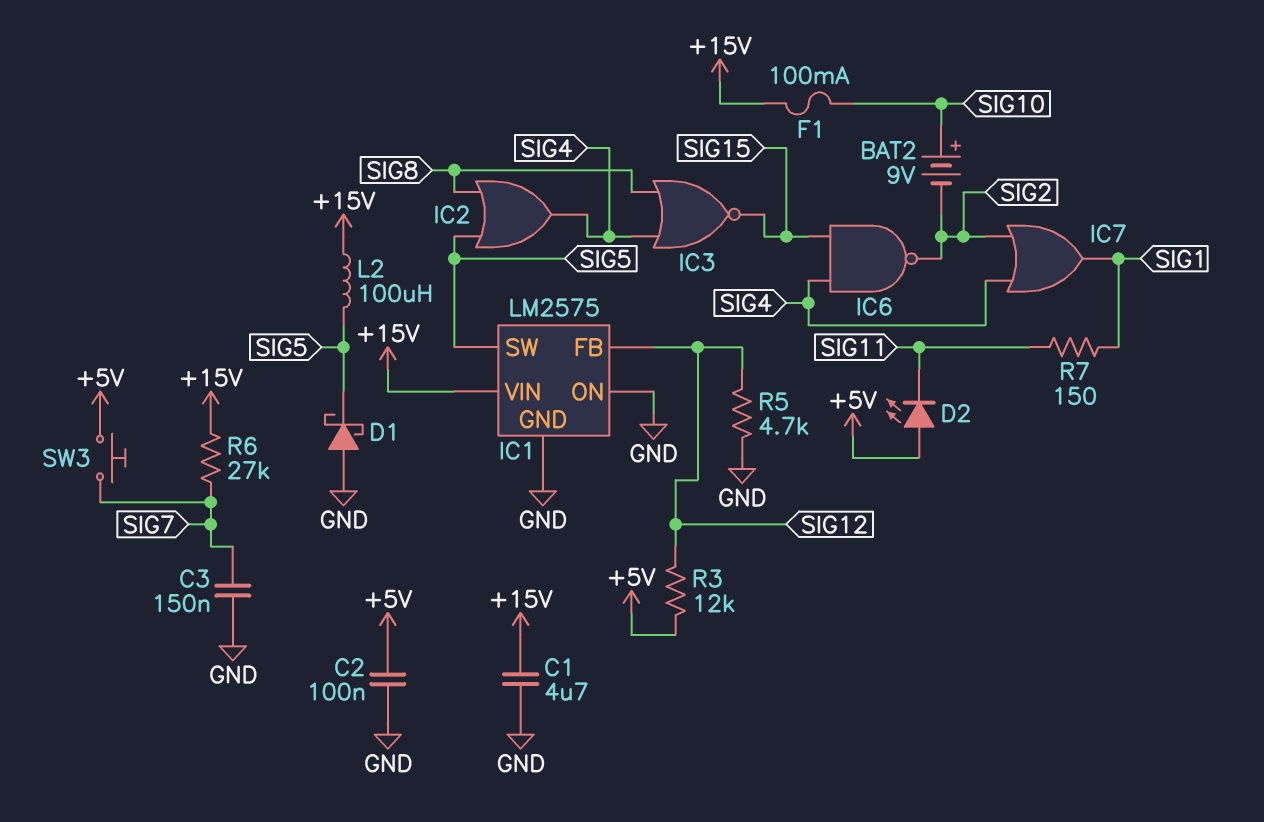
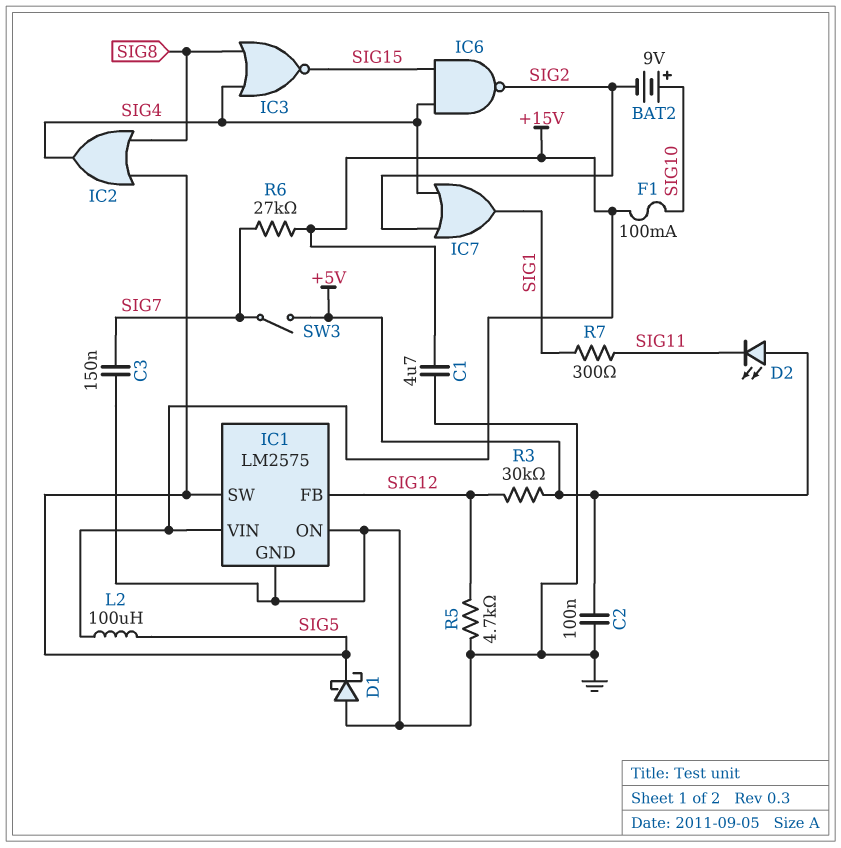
R3: 12k (+5V, SIG12) -> 30k (+5V, SIG12)
R7: 150 (SIG1, SIG11) -> 300 (SIG1, SIG11)
SW3: button (+5V, SIG7) -> switch (+5V, SIG7)

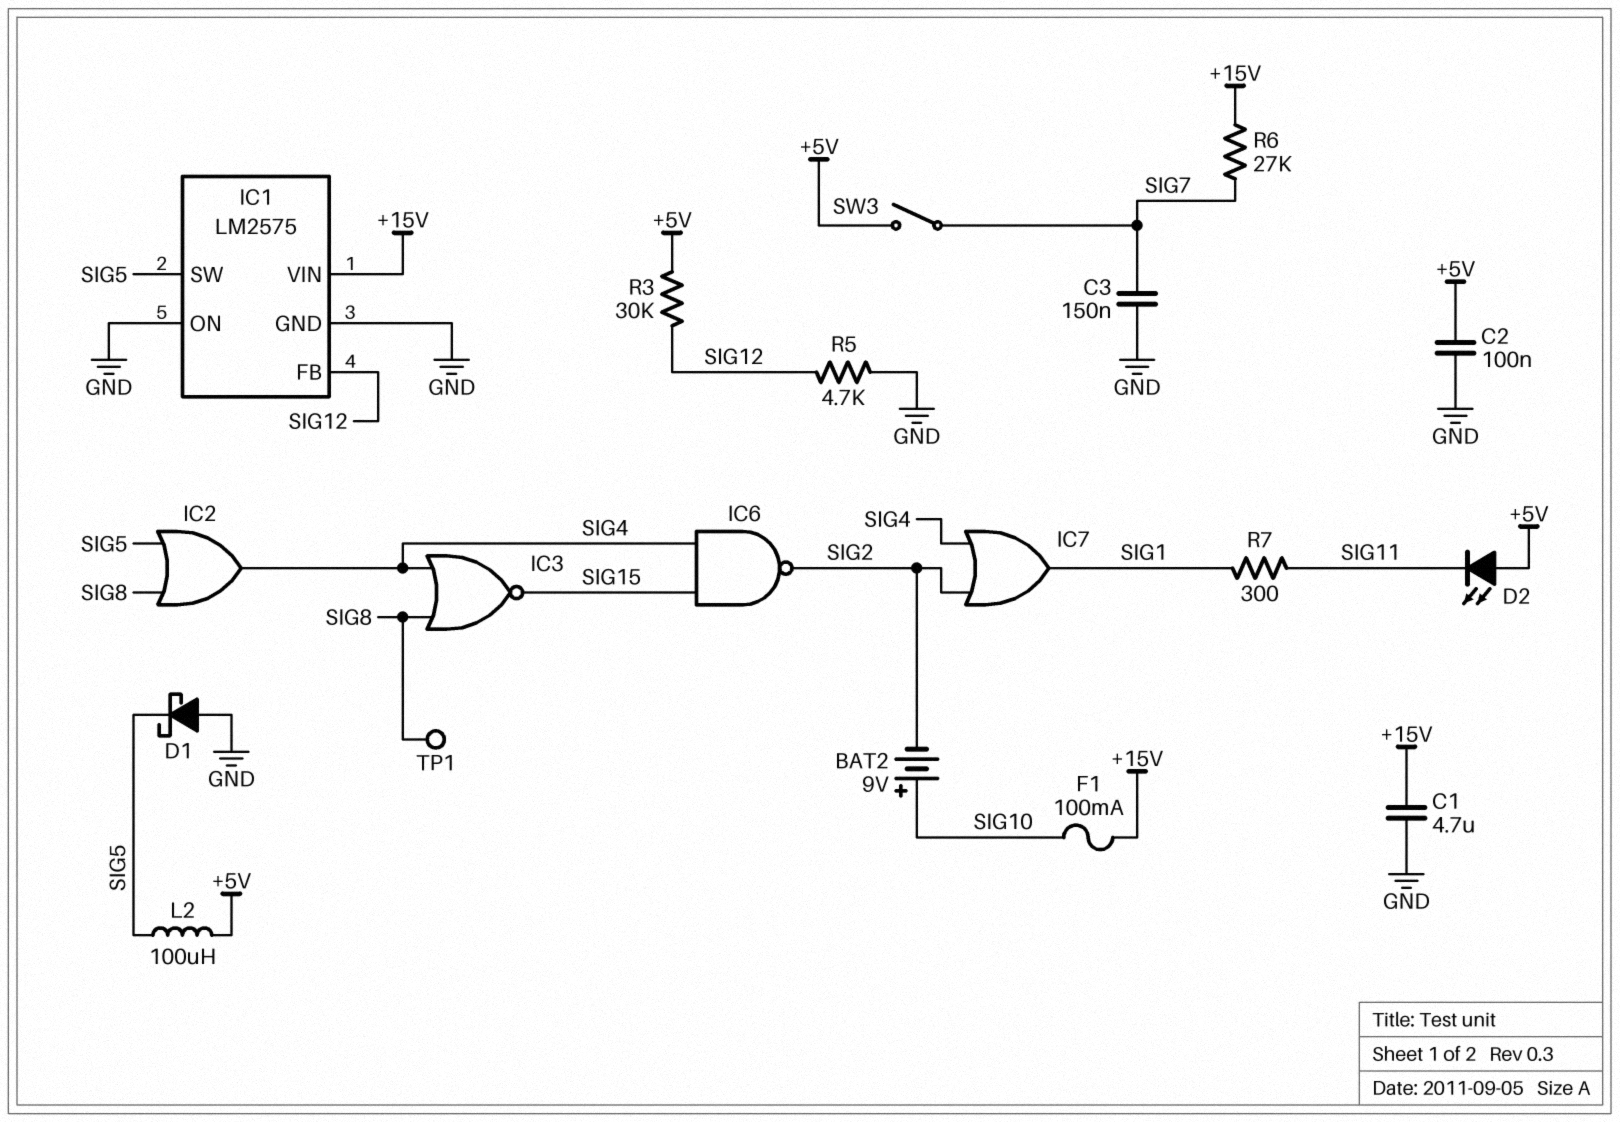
L2: 100uH (+15V, SIG5) -> 100uH (+5V, SIG5)
TP1: none -> test point (SIG8)

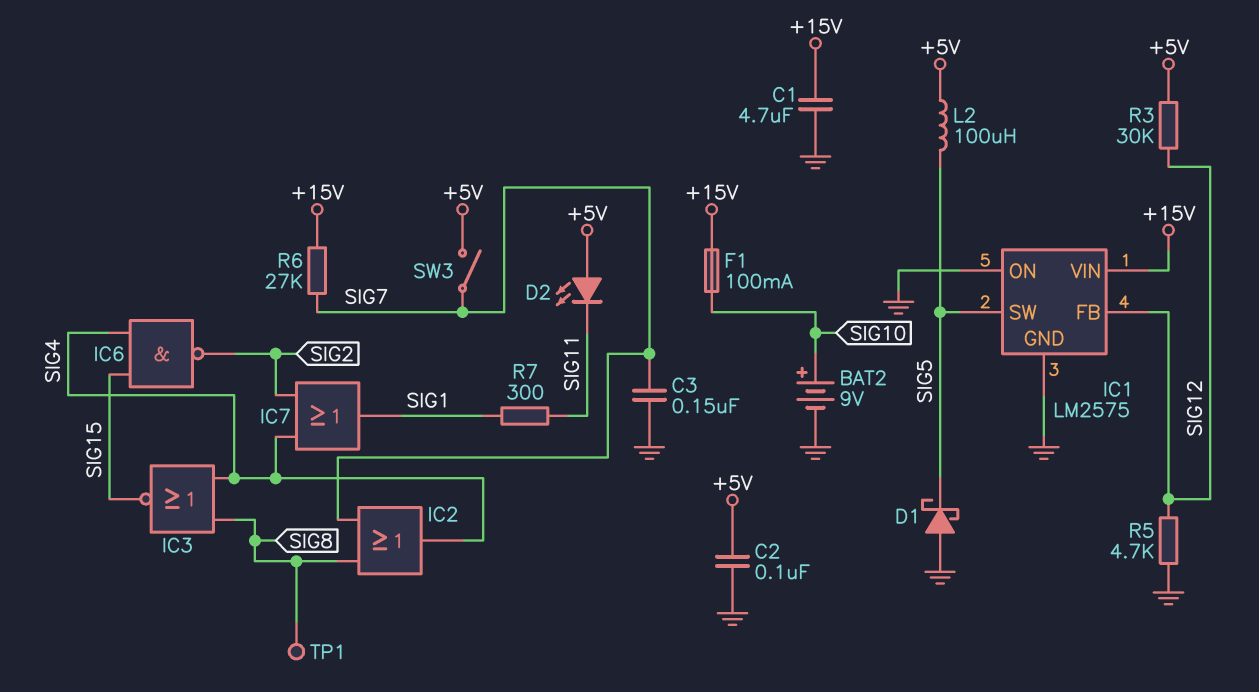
BAT2: 9V (plus SIG10, minus SIG2) -> 9V (plus SIG10, minus GND)
IC2: OR (in SIG5, in SIG8, out SIG4) -> OR (in SIG7, in SIG8, out SIG4)

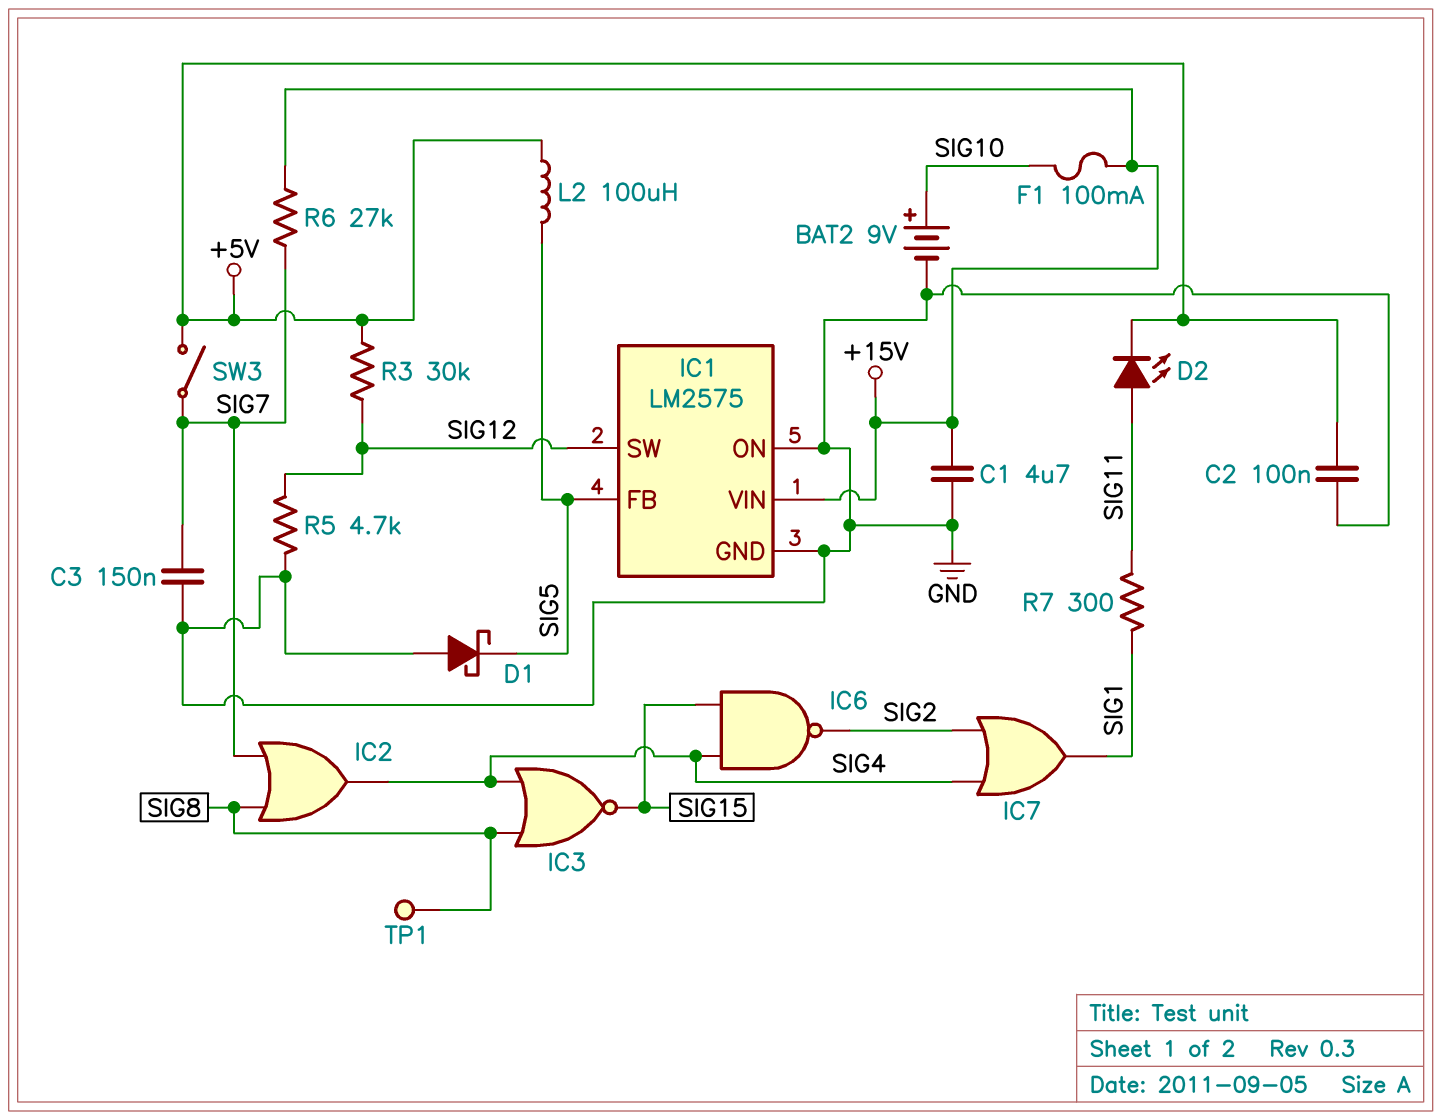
D2: LED (A +5V, K SIG11) -> LED (A SIG11, K +5V)
IC1 pin FB: SIG12 -> SIG5
IC1 pin SW: SIG5 -> SIG12

